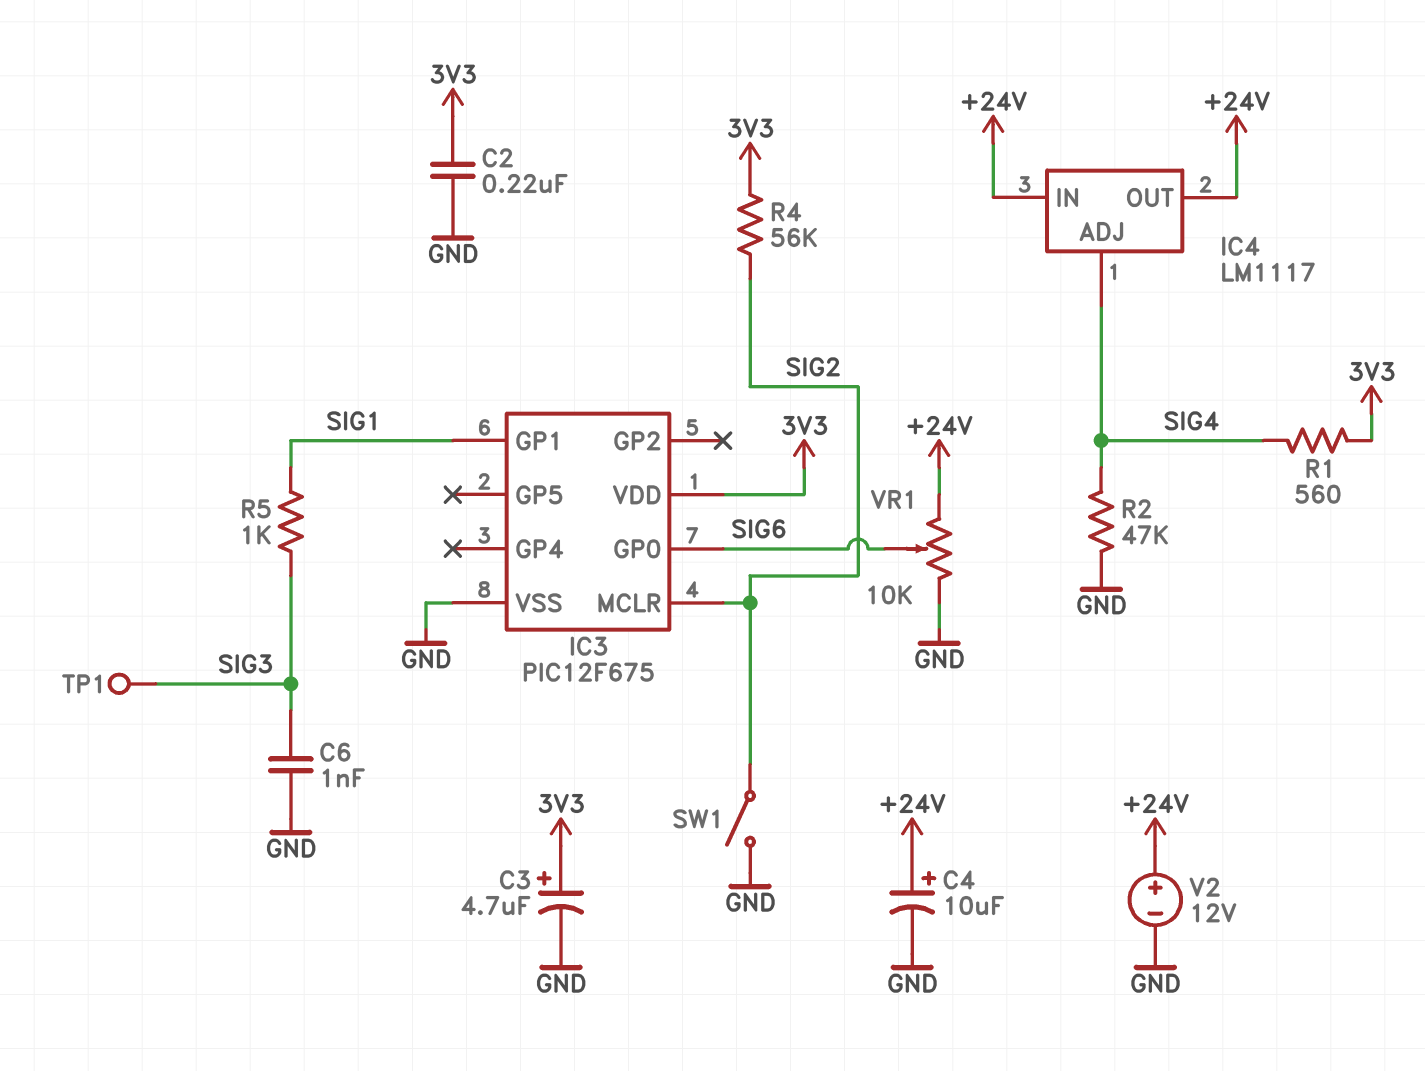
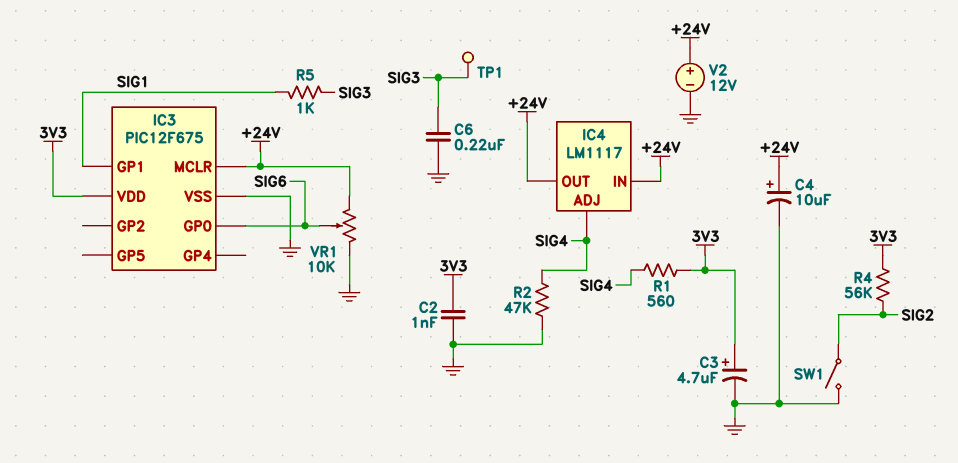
C2: 220nF (3V3, GND) -> 1nF (3V3, GND)
C6: 1nF (GND, SIG3) -> 220nF (GND, SIG3)
IC3 pin MCLR: SIG2 -> +24V

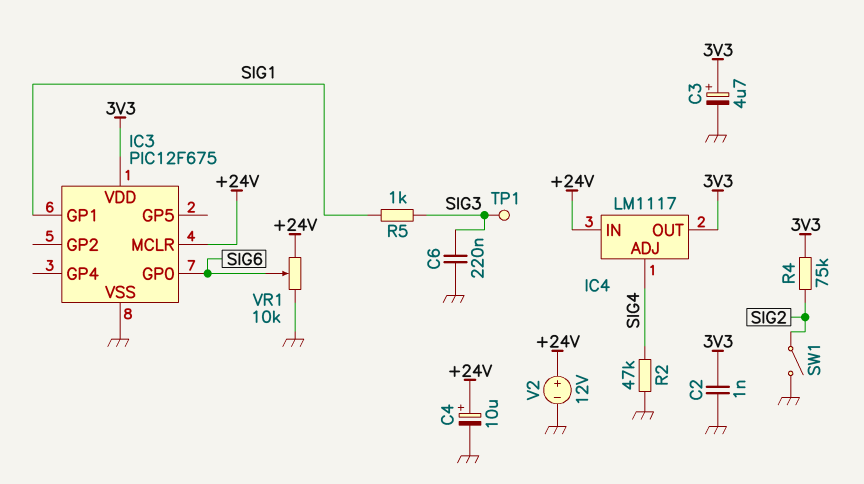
IC4 pin OUT: +24V -> 3V3
R1: 560 (3V3, SIG4) -> none
R4: 56k (3V3, SIG2) -> 75k (3V3, SIG2)

